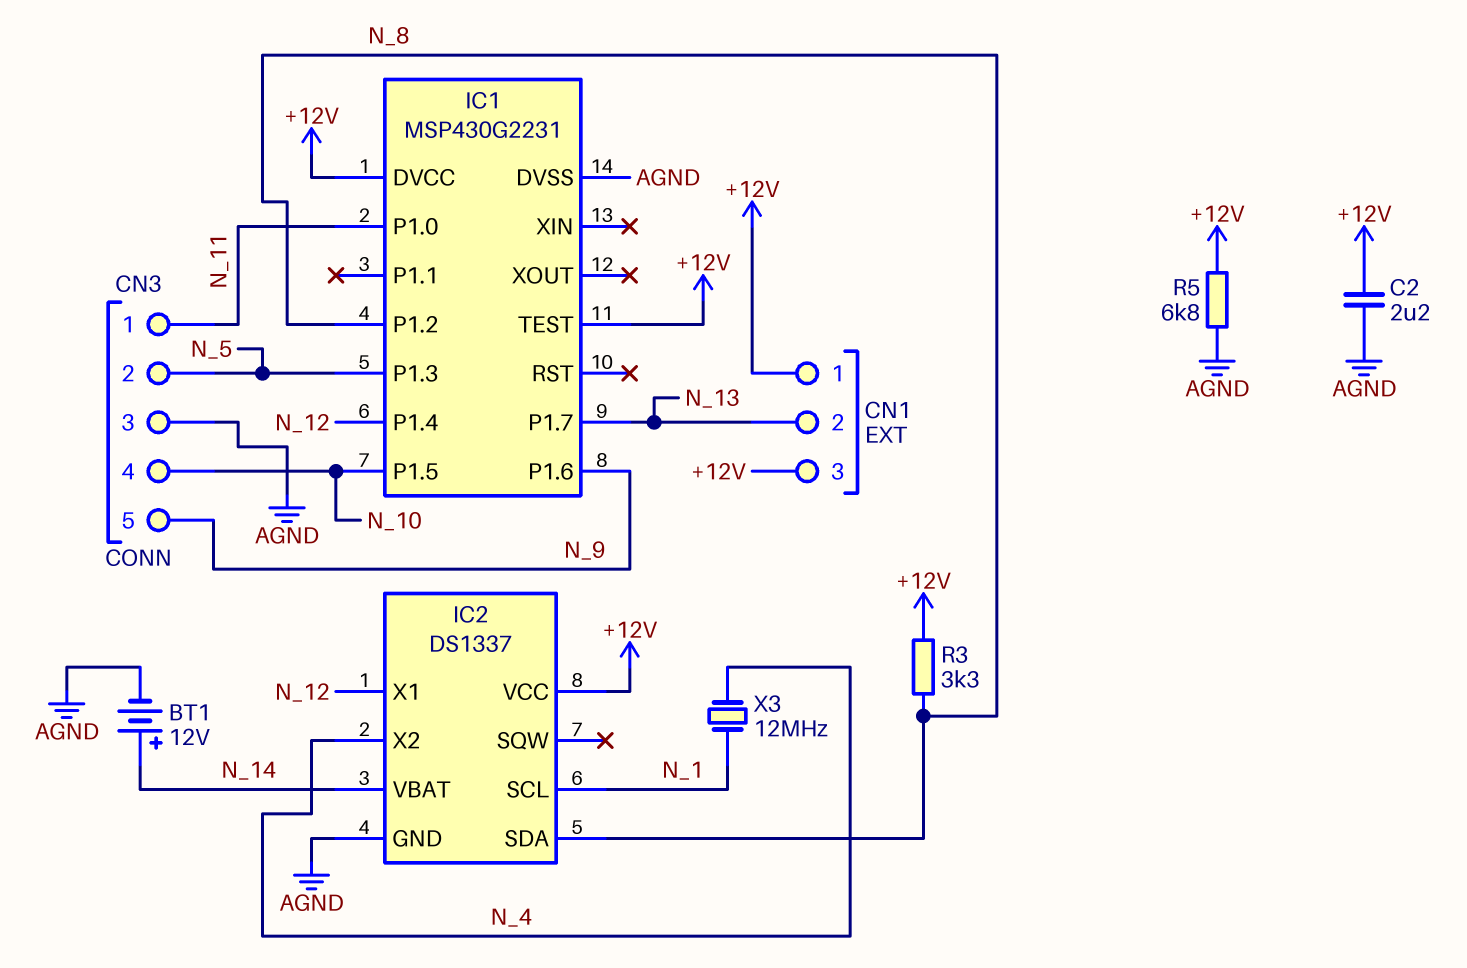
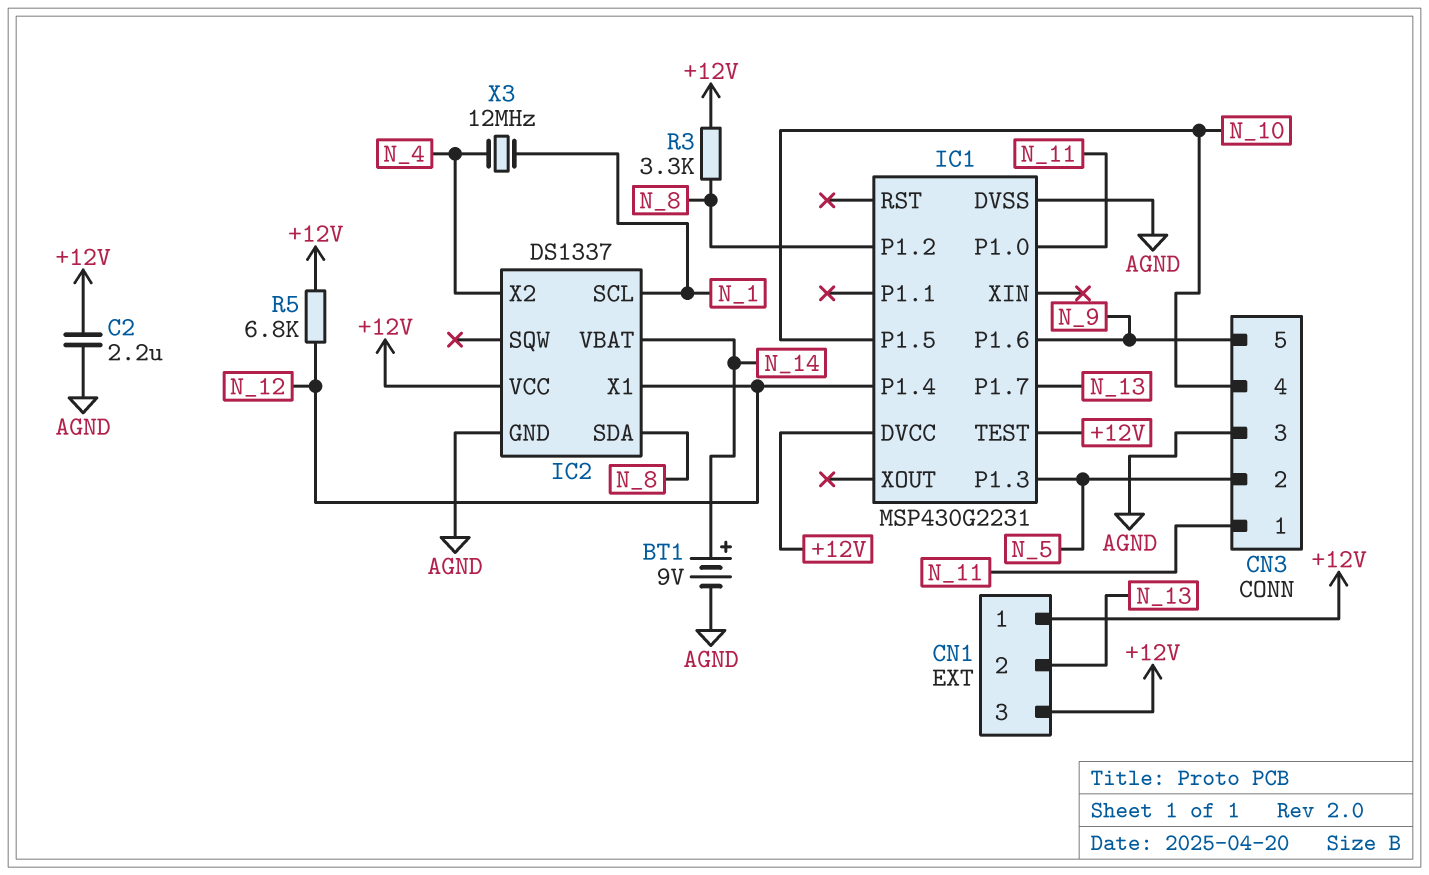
BT1: 12V (plus N_14, minus AGND) -> 9V (plus N_14, minus AGND)
R5: 6.8k (+12V, AGND) -> 6.8k (+12V, N_12)

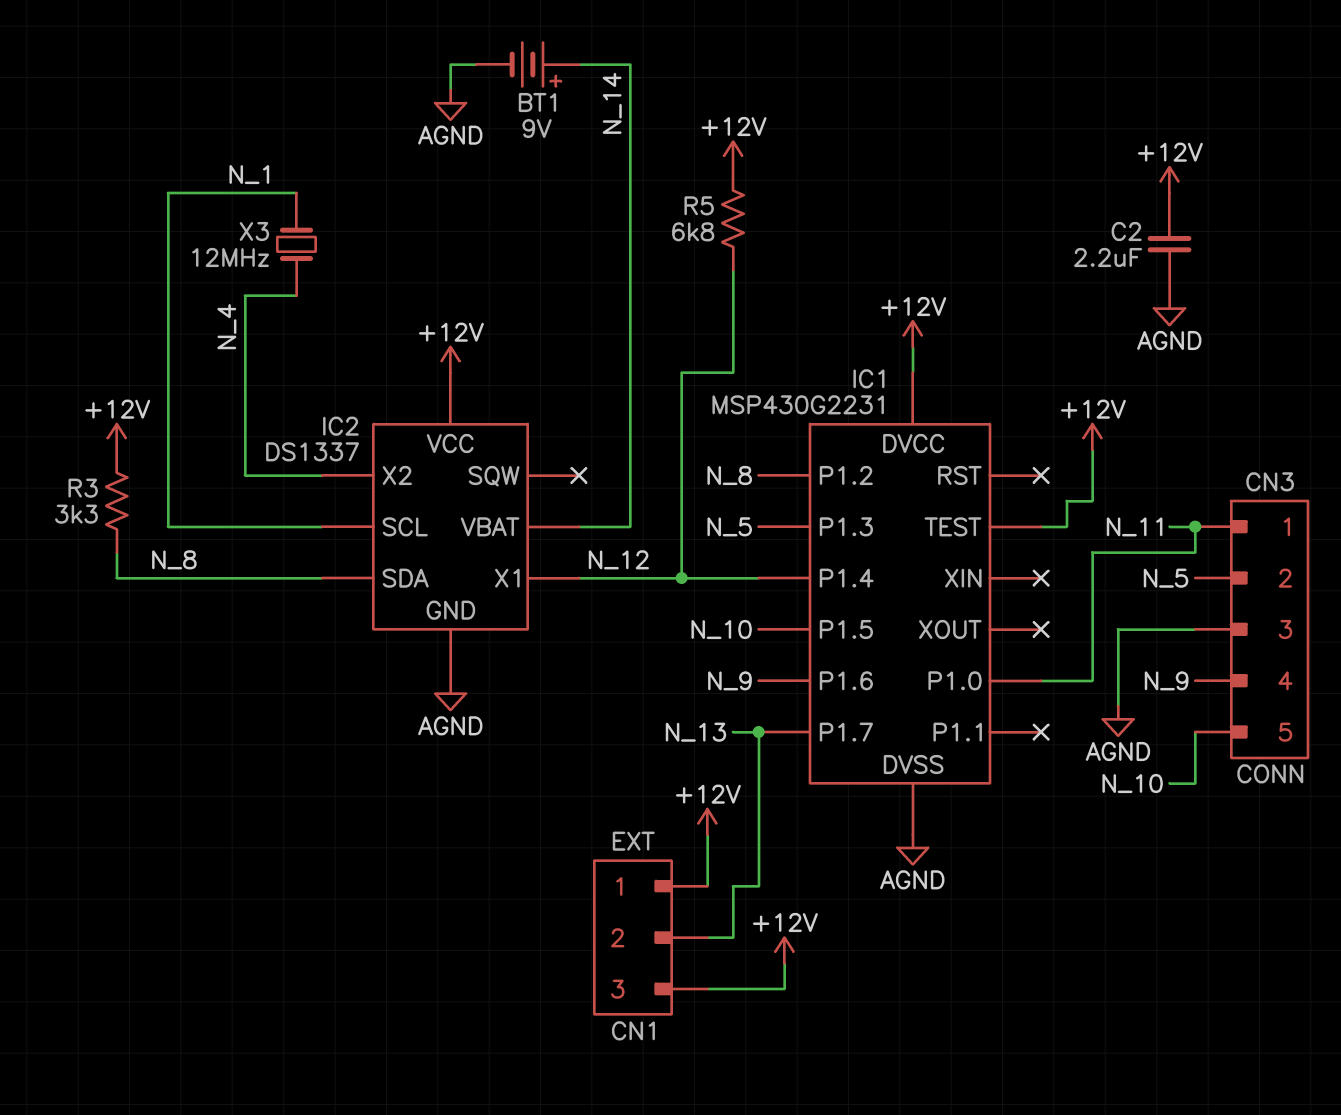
CN3 pin 4: N_10 -> N_9
CN3 pin 5: N_9 -> N_10

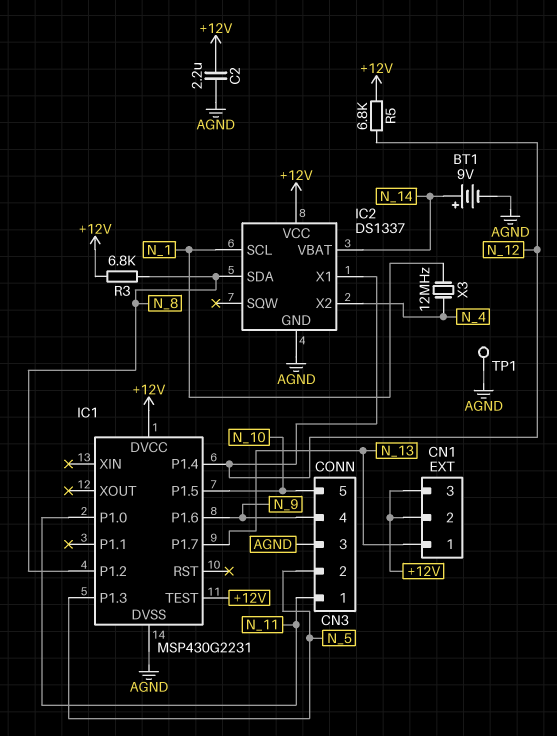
CN1 pin 1: +12V -> N_13
CN1 pin 2: N_13 -> +12V
R3: 3.3k (+12V, N_8) -> 6.8k (+12V, N_8)
TP1: none -> test point (AGND)

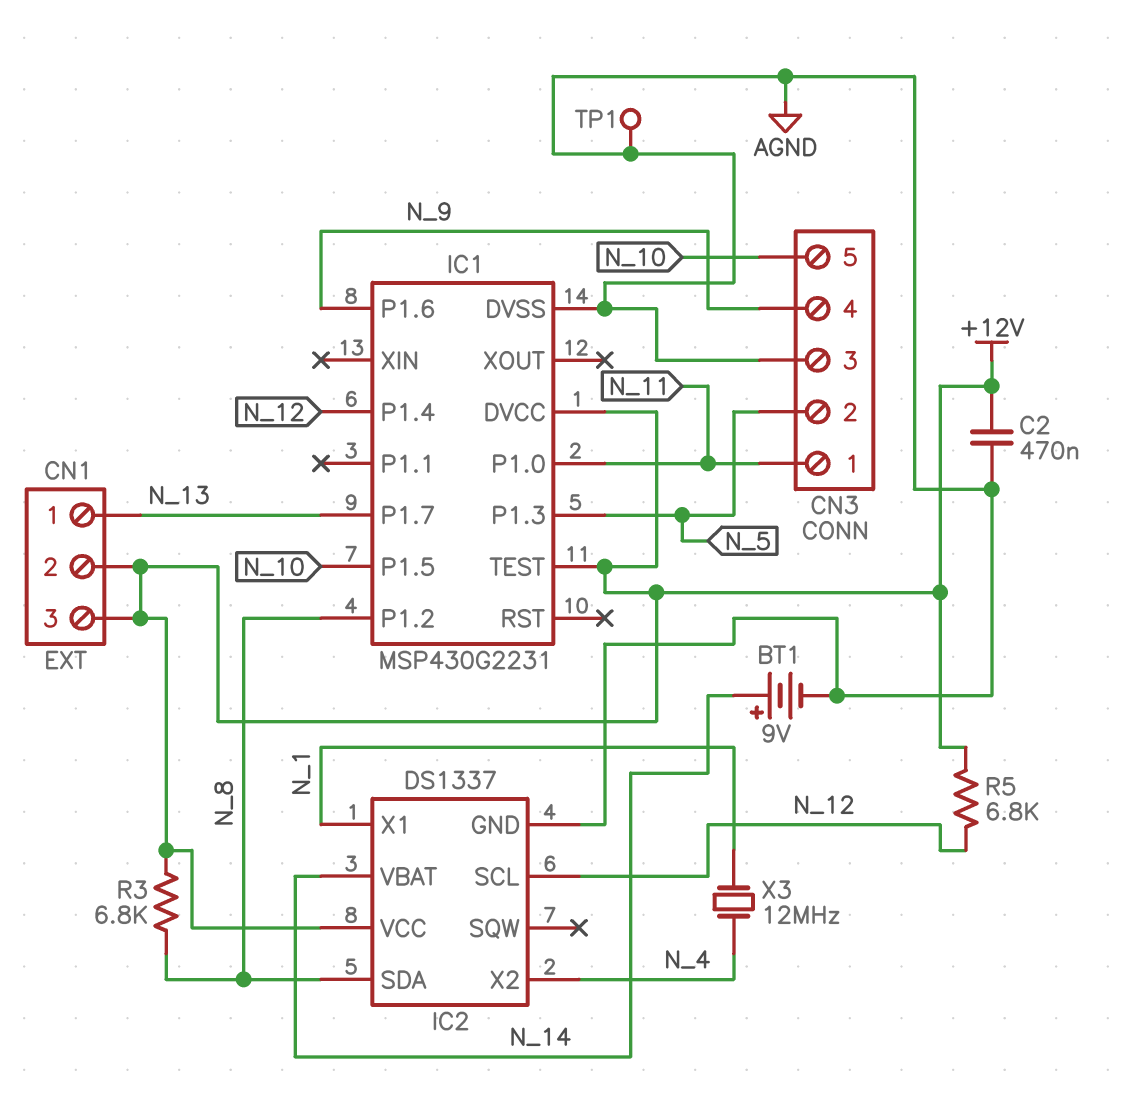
C2: 2.2uF (+12V, AGND) -> 470nF (+12V, AGND)
IC2 pin SCL: N_1 -> N_12
IC2 pin X1: N_12 -> N_1

